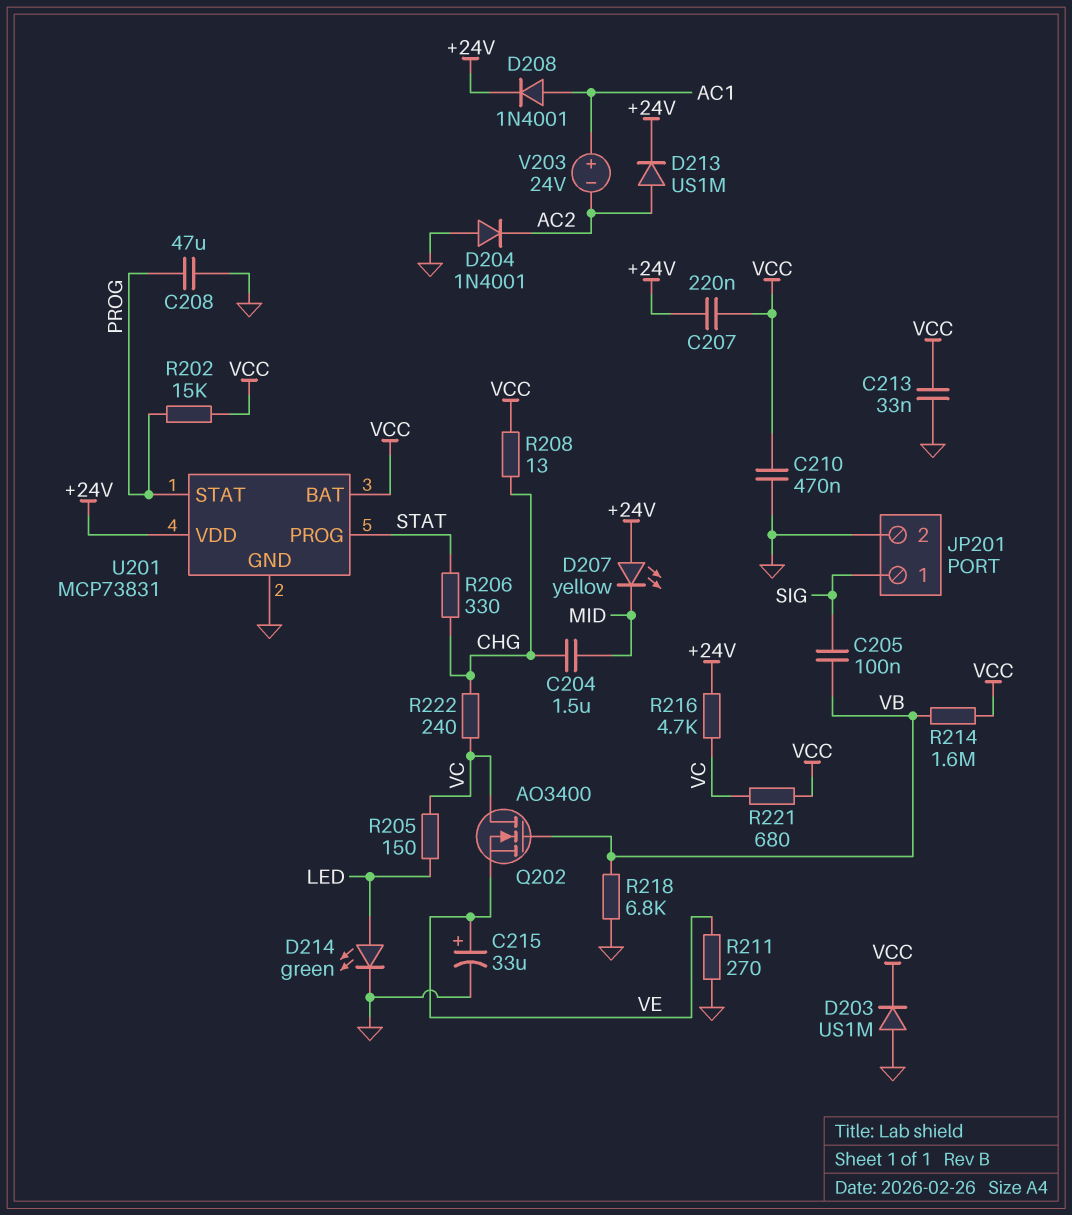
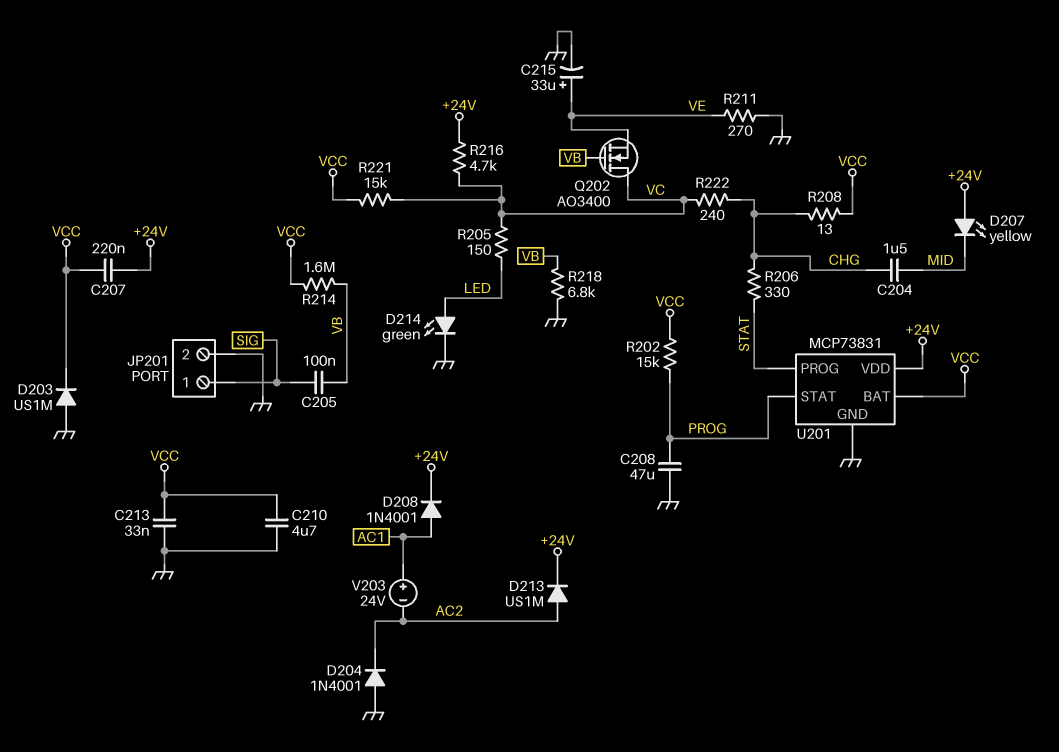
C210: 470nF (GND, VCC) -> 4.7uF (GND, VCC)
R221: 680 (VC, VCC) -> 15k (VC, VCC)

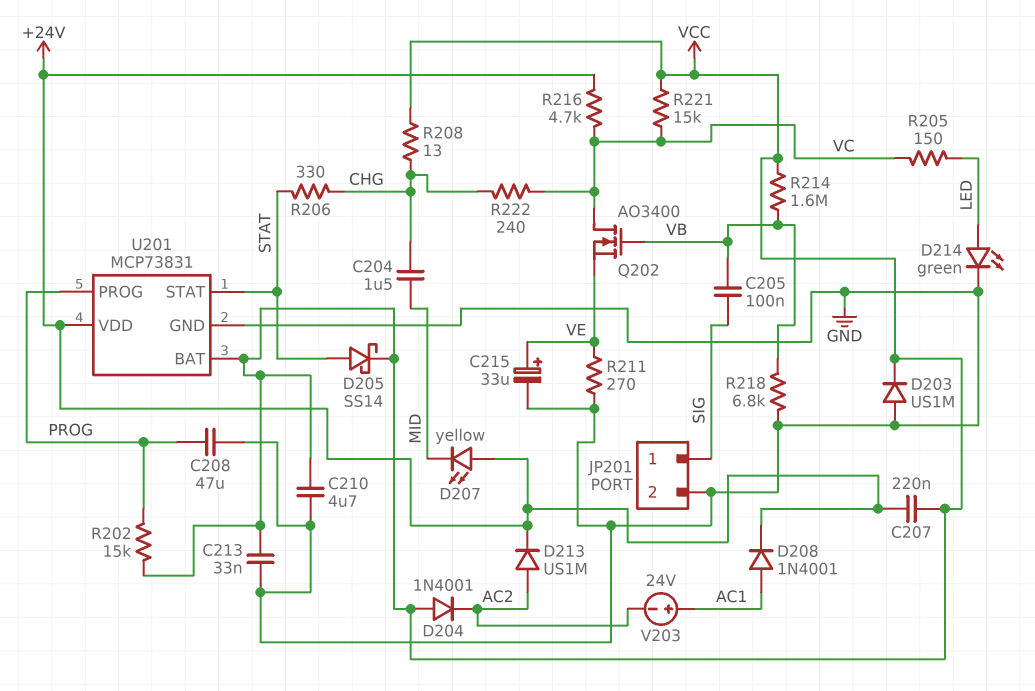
D204: diode 1N4001 (A GND, K AC2) -> diode 1N4001 (A VCC, K AC2)
D205: none -> schottky SS14 (A STAT, K VCC)
U201 pin PROG: STAT -> PROG
U201 pin STAT: PROG -> STAT

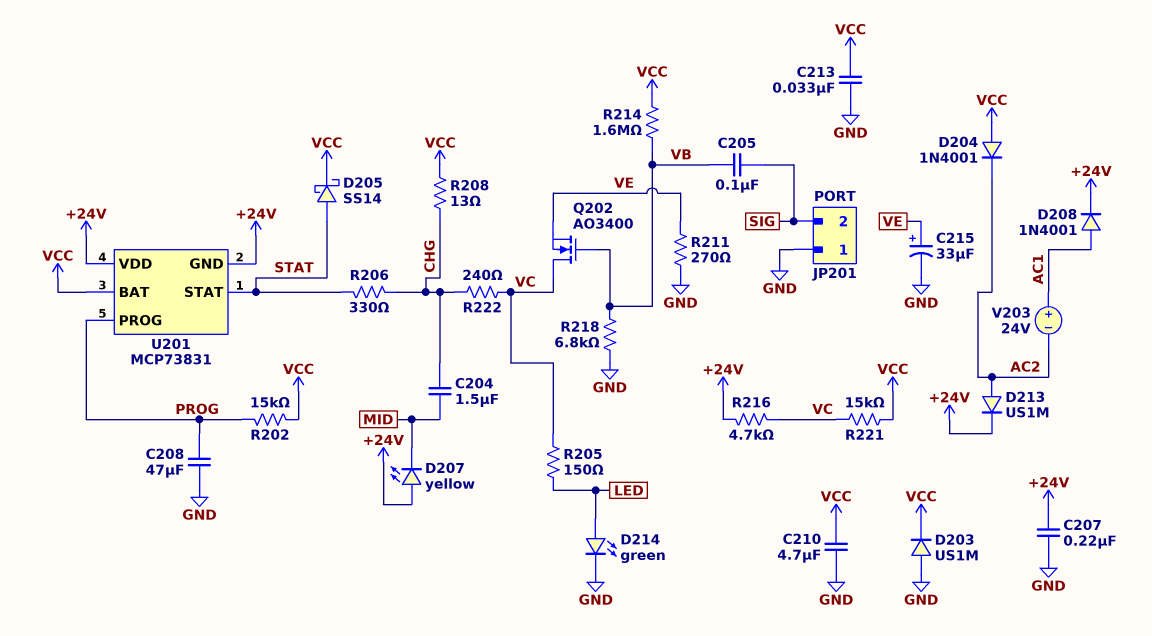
C207: 220nF (+24V, VCC) -> 220nF (+24V, GND)
JP201 pin 1: SIG -> GND
JP201 pin 2: GND -> SIG
U201 pin GND: GND -> +24V

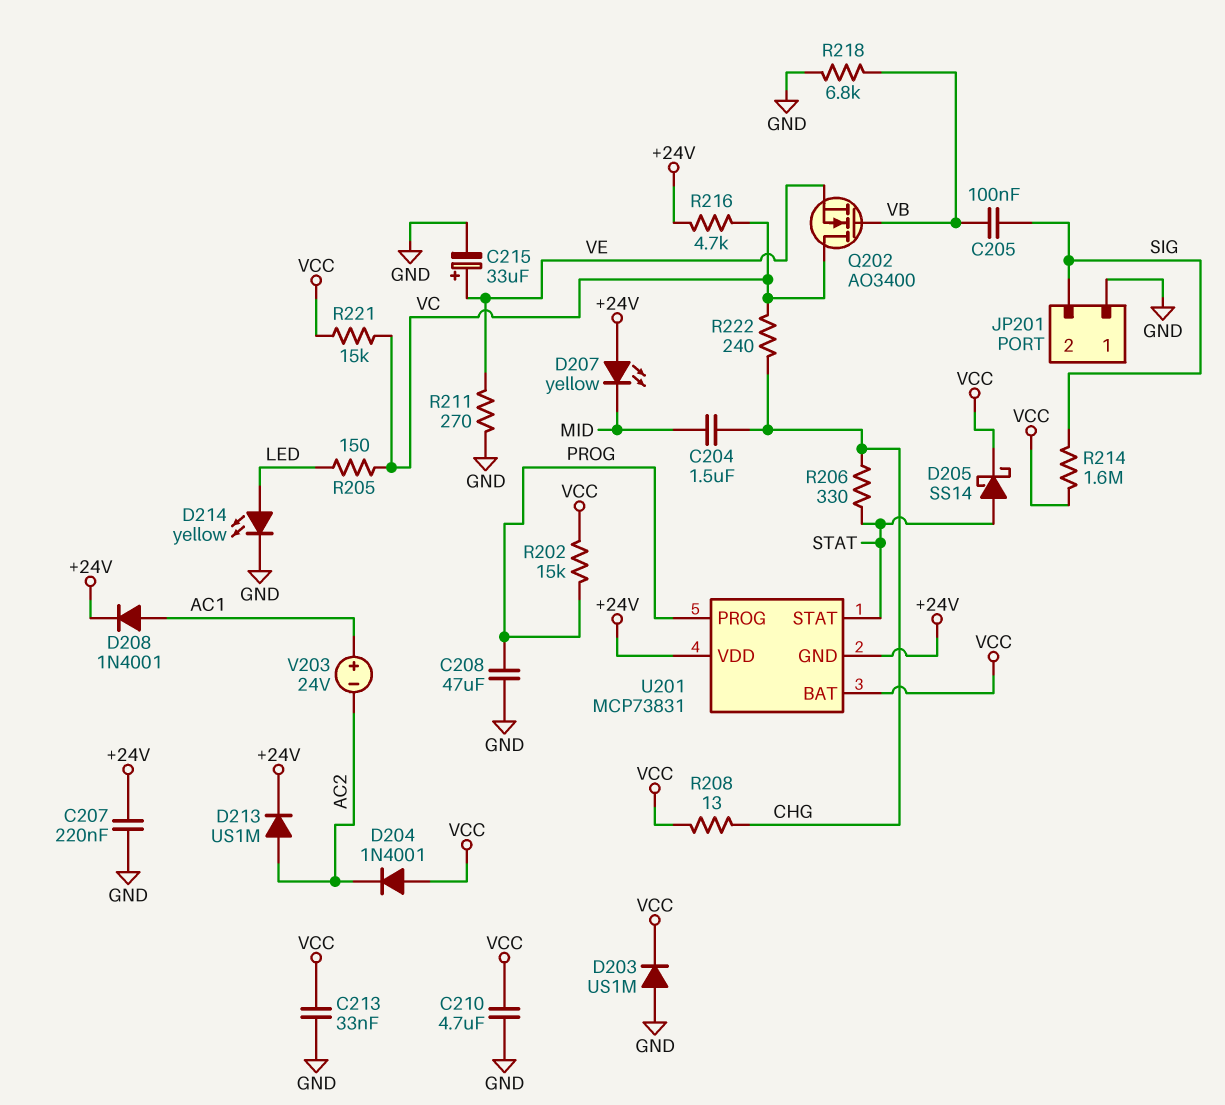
D214: LED green (A LED, K GND) -> LED yellow (A LED, K GND)
R214: 1.6M (VB, VCC) -> 1.6M (SIG, VCC)

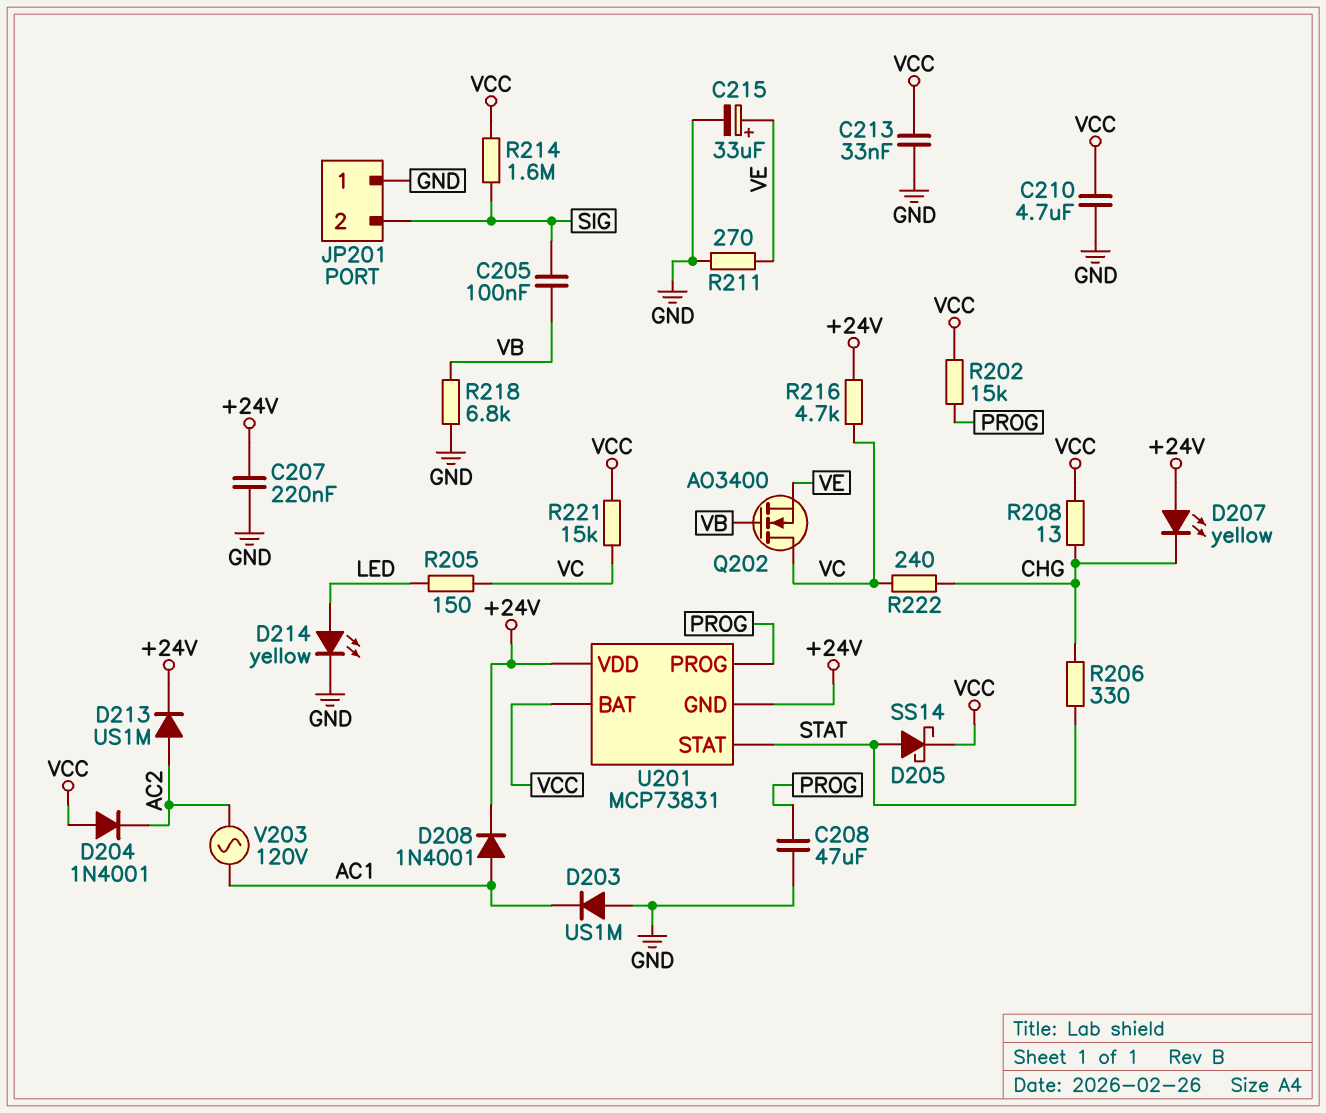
C204: 1.5uF (CHG, MID) -> none
D203: diode US1M (A GND, K VCC) -> diode US1M (A GND, K AC1)
D207: LED yellow (A +24V, K MID) -> LED yellow (A +24V, K CHG)
V203: 24V (plus AC1, minus AC2) -> AC 120V (AC1, AC2)

